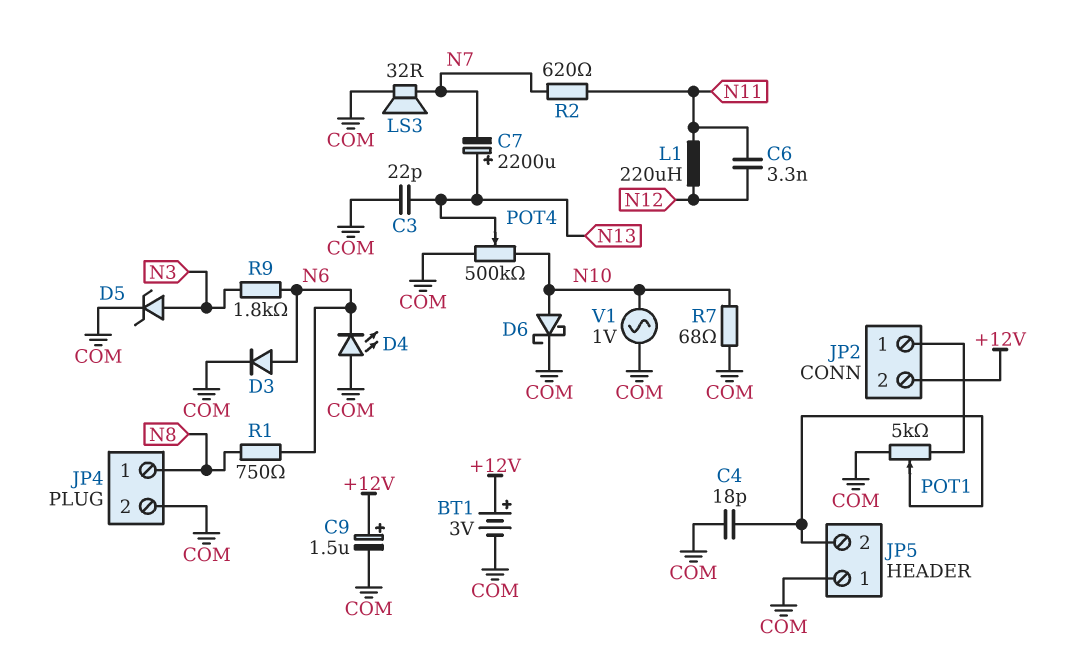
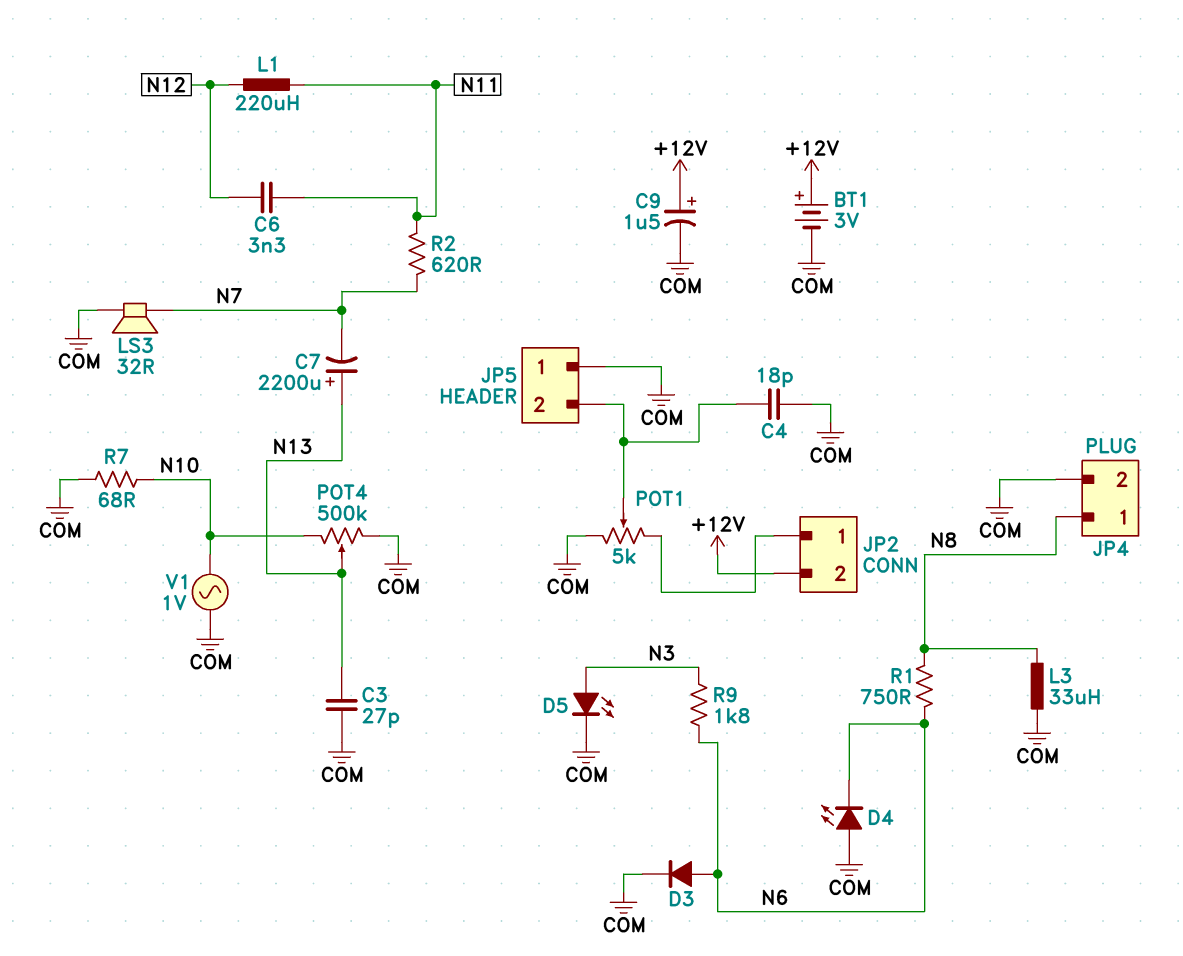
C3: 22pF (COM, N13) -> 27pF (COM, N13)
D5: zener (A N3, K COM) -> LED (A N3, K COM)
D6: schottky (A N10, K COM) -> none
L3: none -> 33uH (COM, N8)

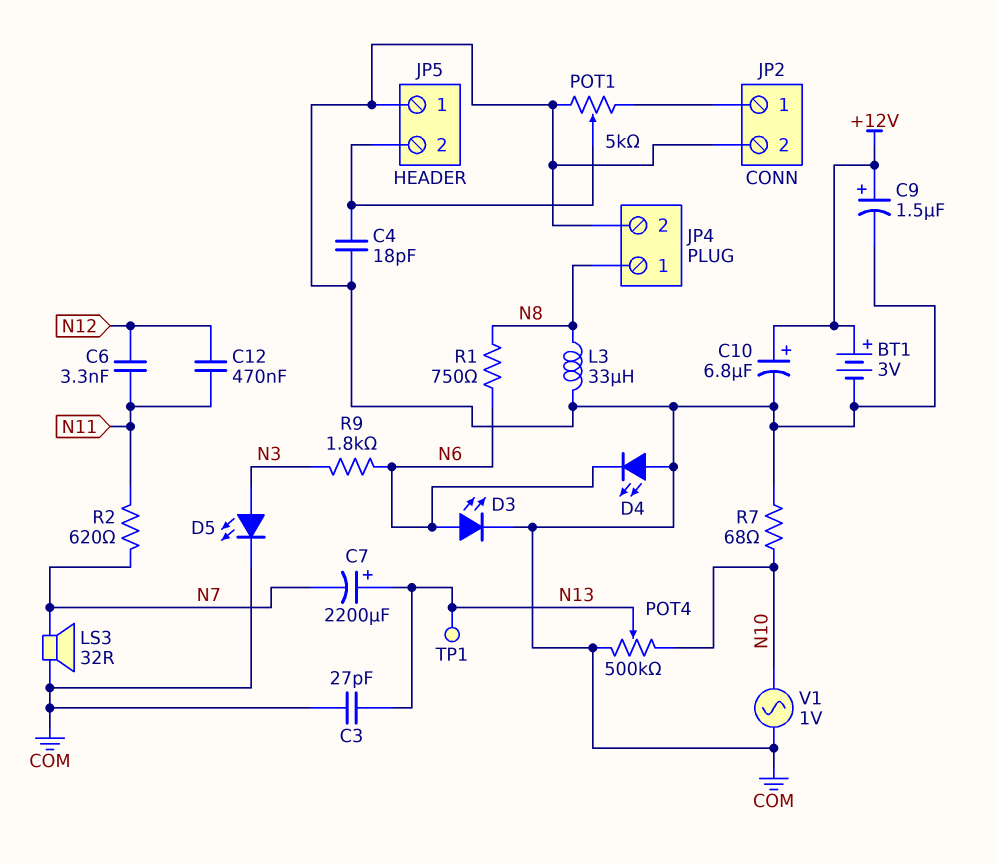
C10: none -> 6.8uF (plus +12V, minus COM)
C12: none -> 470nF (N11, N12)
D3: diode (A N6, K COM) -> LED (A N6, K COM)
JP2 pin 2: +12V -> COM
L1: 220uH (N11, N12) -> none
TP1: none -> test point (N13)

